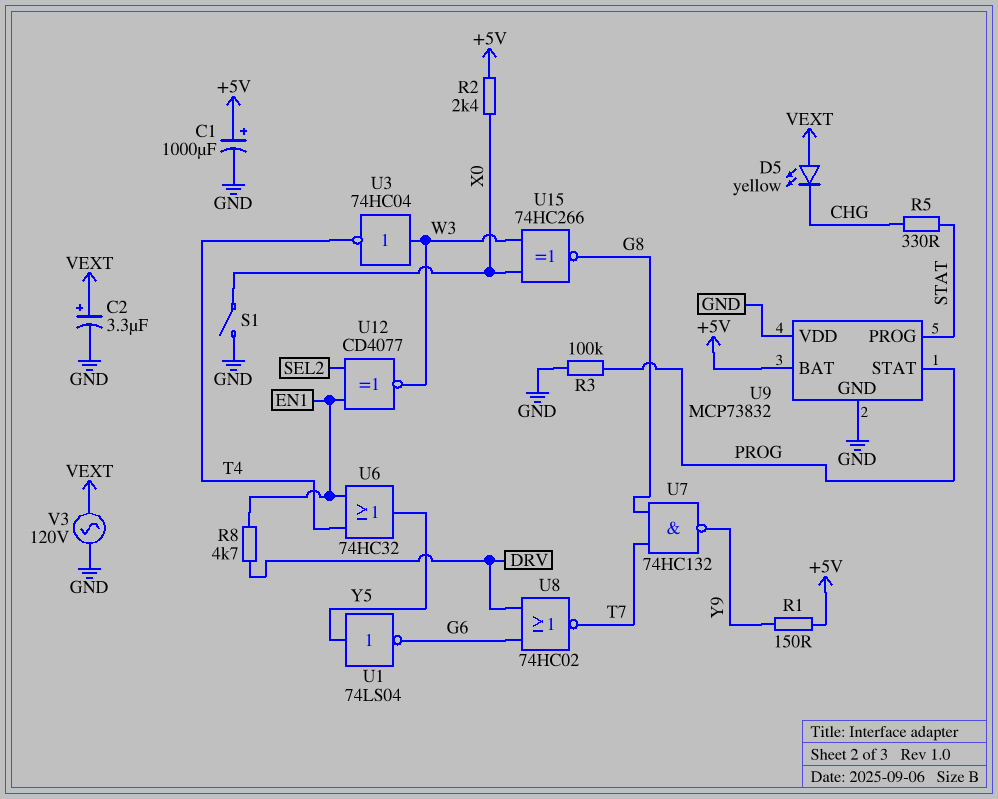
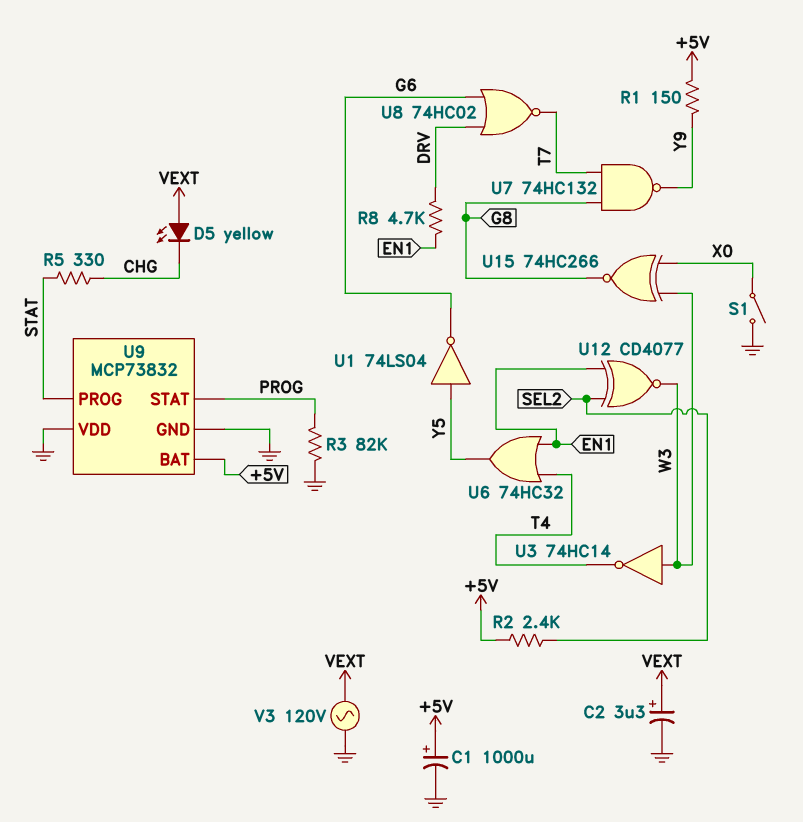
R2: 2.4k (+5V, X0) -> 2.4k (+5V, SEL2)
R3: 100k (GND, PROG) -> 82k (GND, PROG)
U3: NOT 74HC04 (in W3, out T4) -> NOT 74HC14 (in W3, out T4)

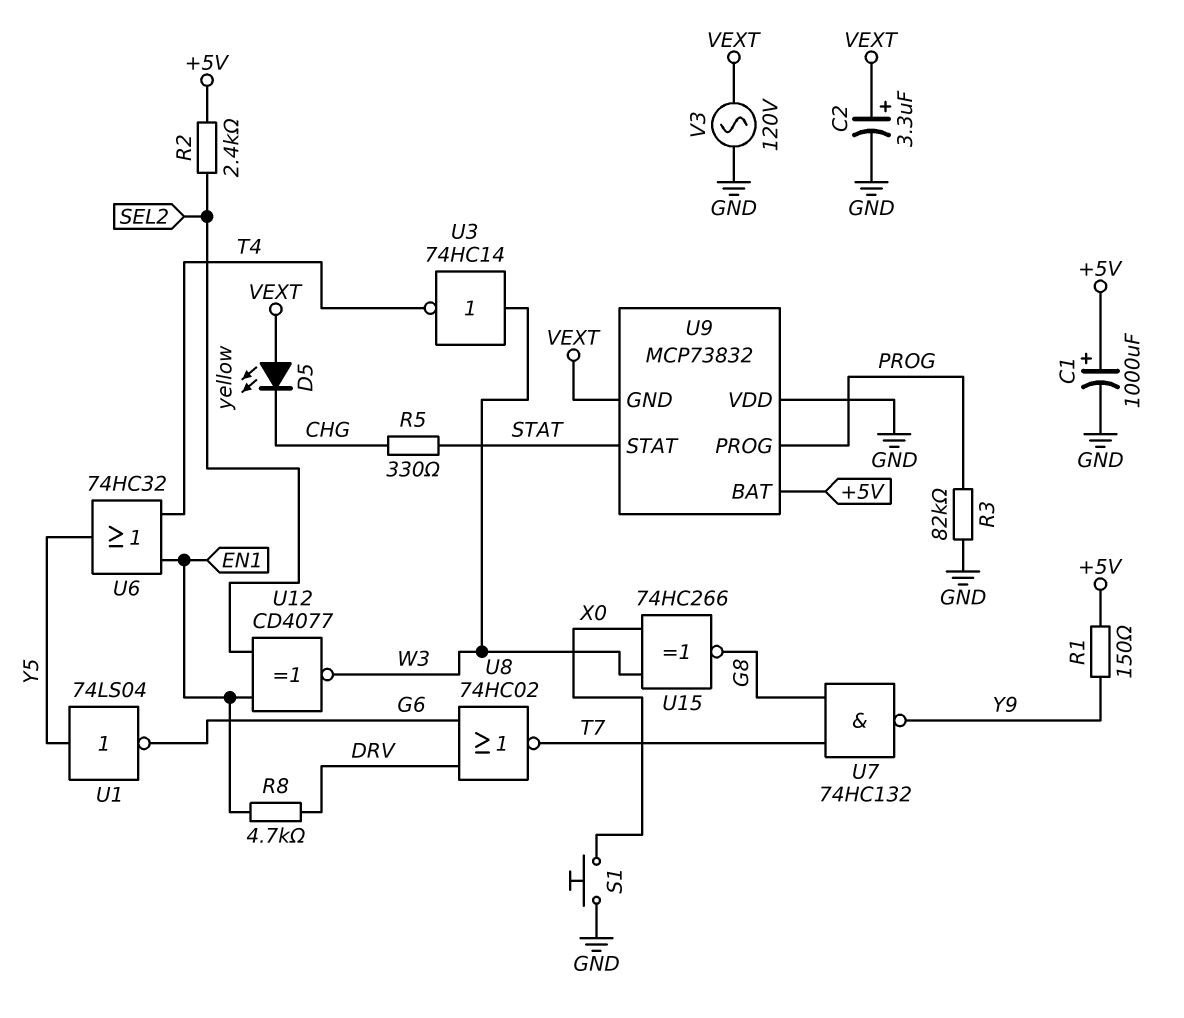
S1: switch (GND, X0) -> button (GND, X0)
U9 pin GND: GND -> VEXT
U9 pin PROG: STAT -> PROG
U9 pin STAT: PROG -> STAT

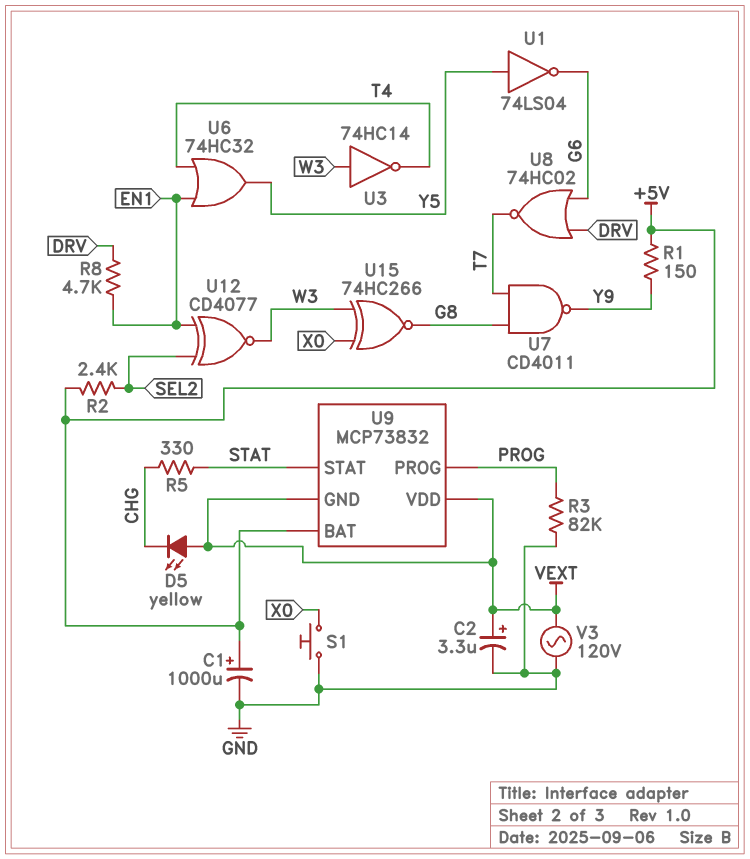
U7: NAND 74HC132 (in G8, in T7, out Y9) -> NAND CD4011 (in G8, in T7, out Y9)
U9 pin VDD: GND -> VEXT

